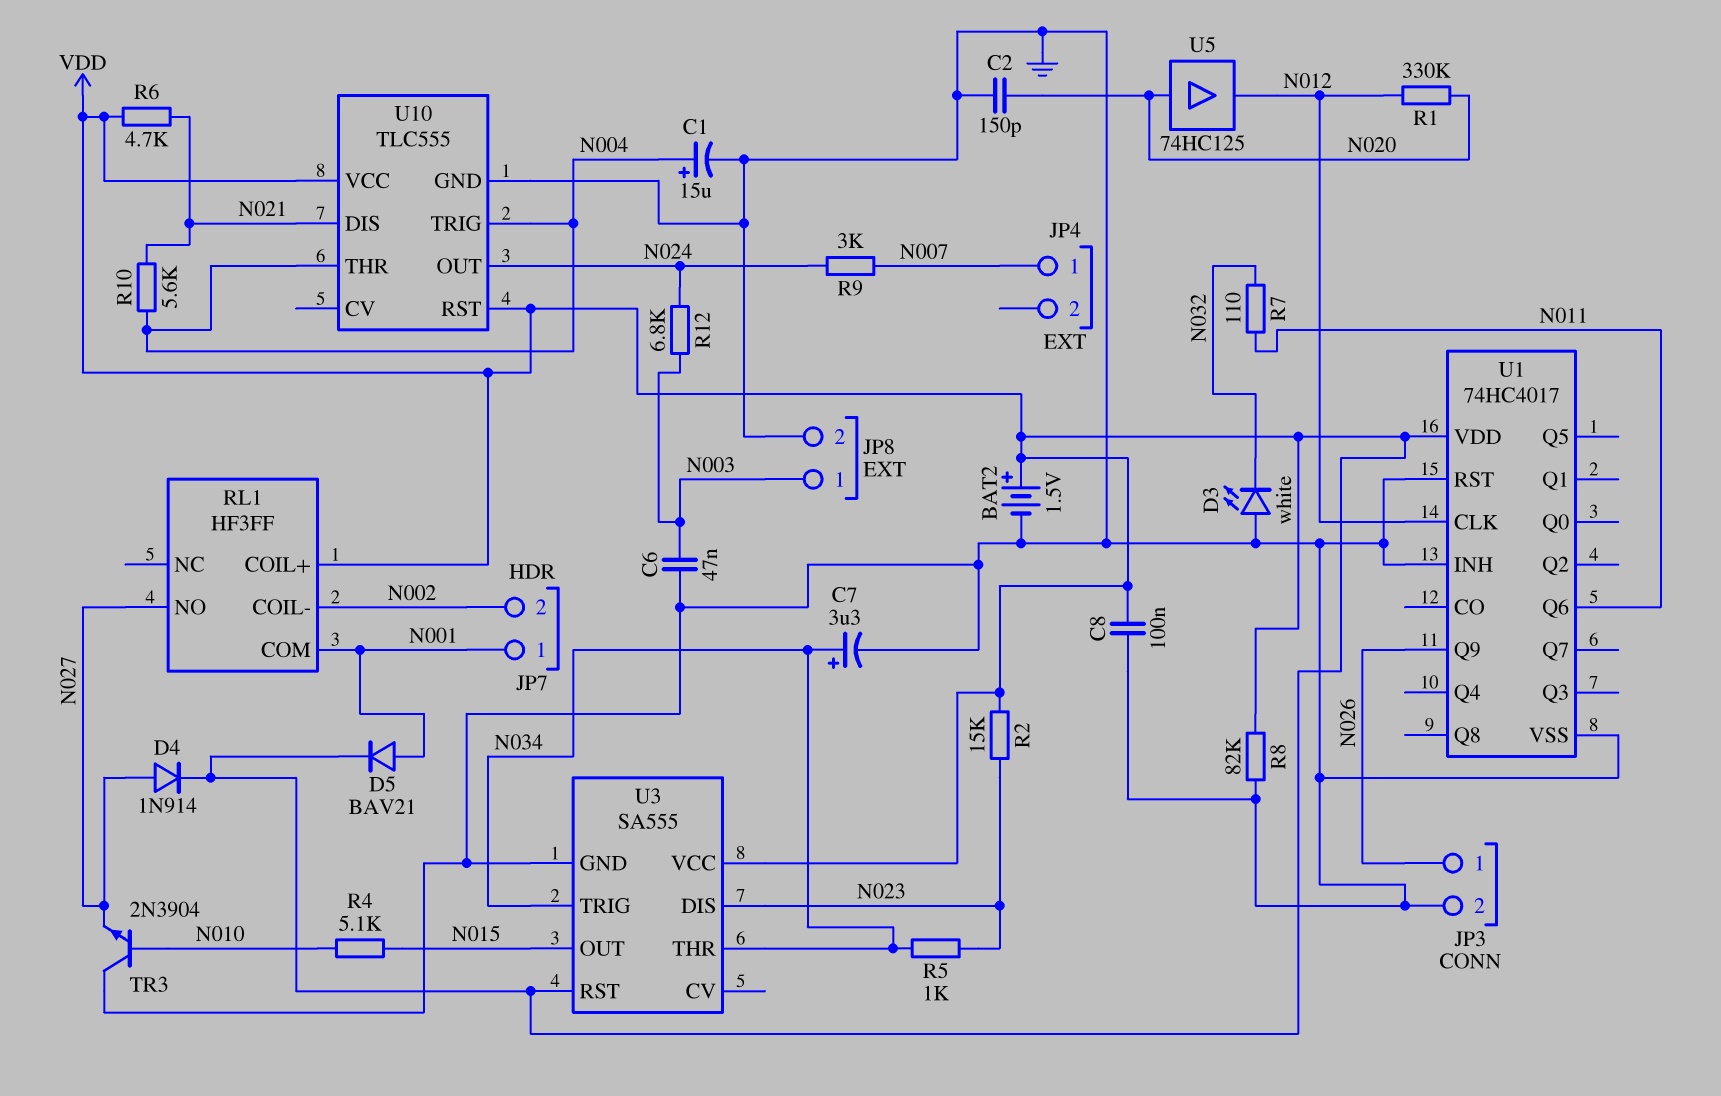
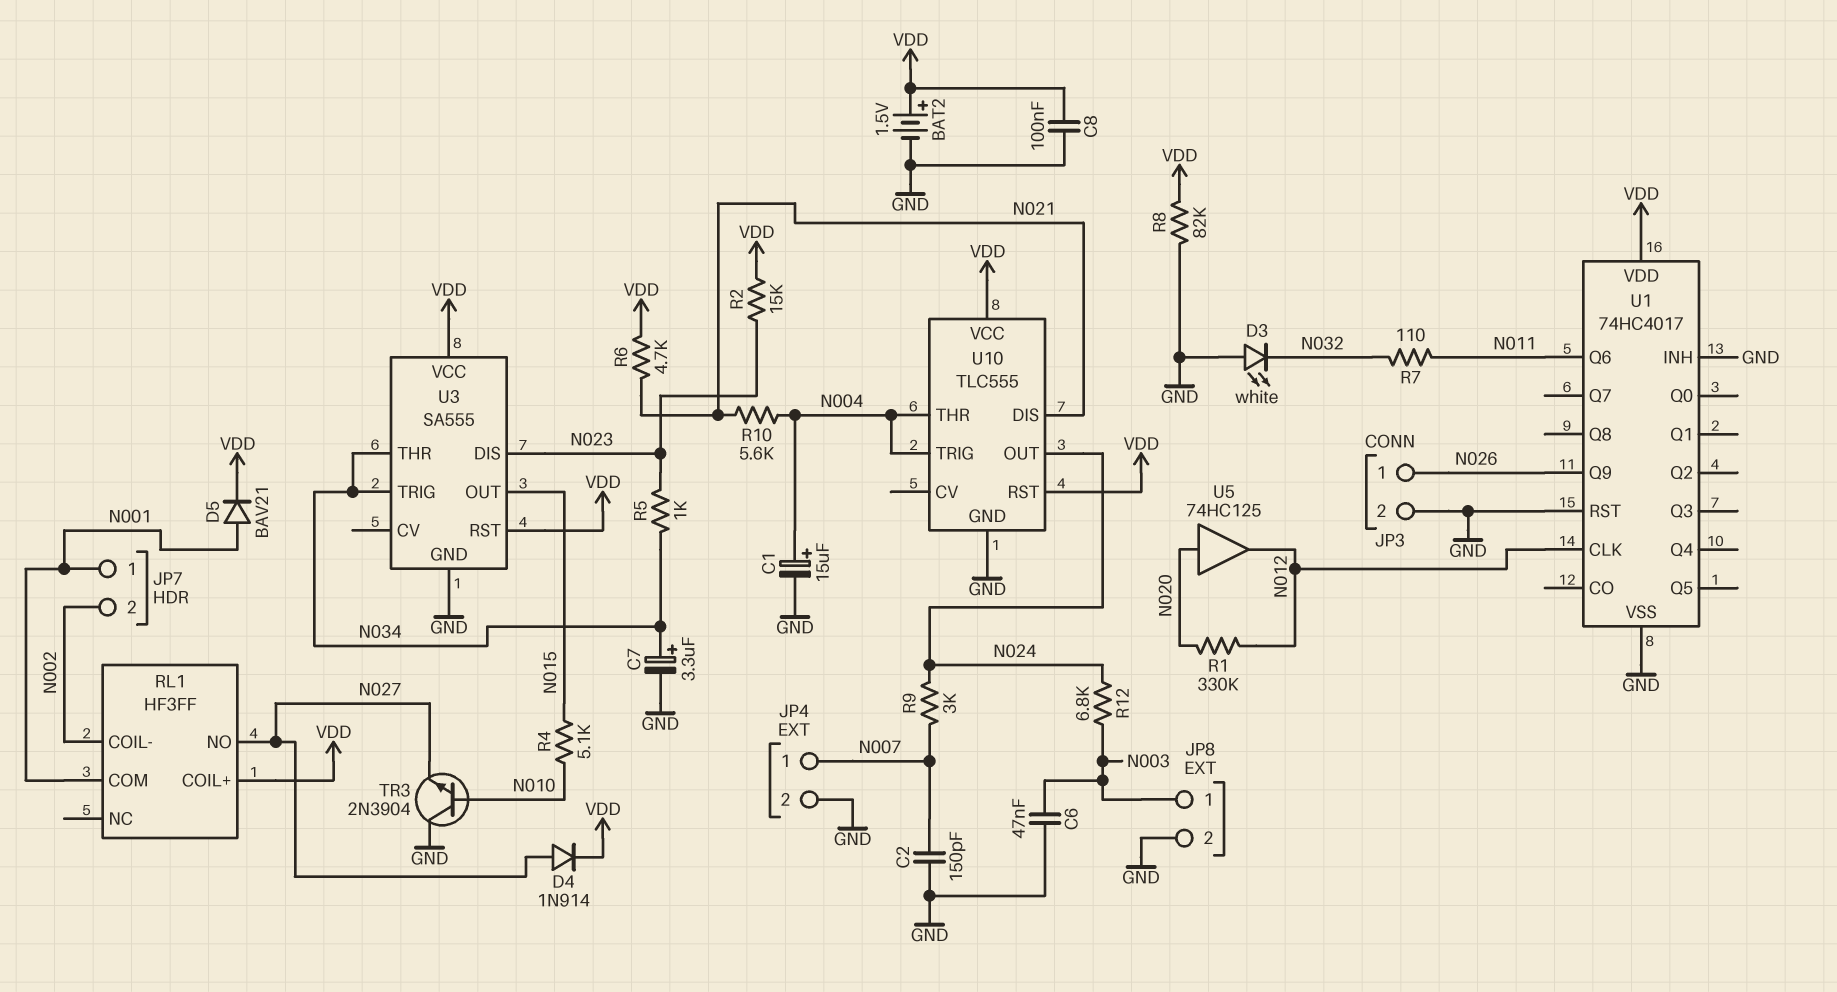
C2: 150pF (GND, N020) -> 150pF (GND, N007)
JP4 pin 2: none -> GND

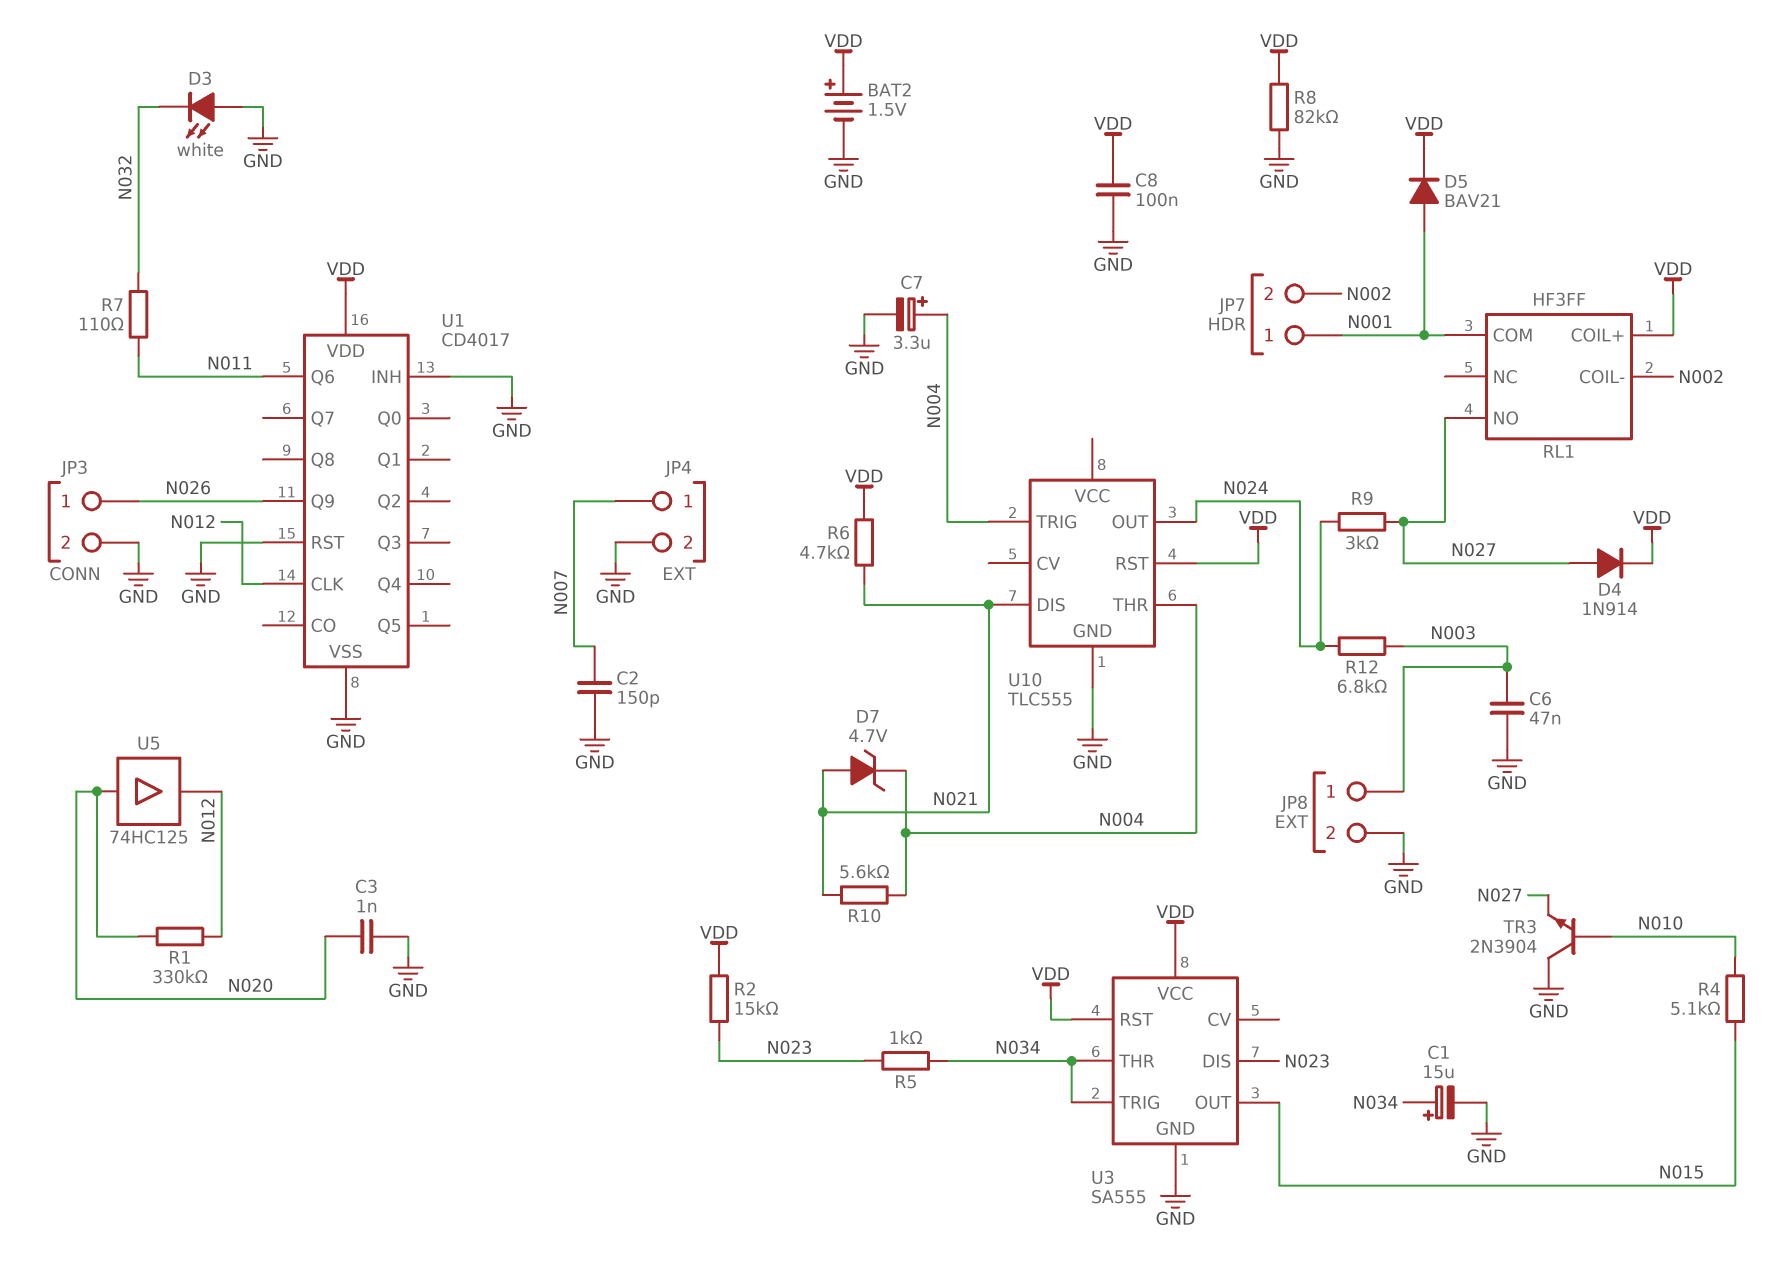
C1: 15uF (plus N004, minus GND) -> 15uF (plus N034, minus GND)
C3: none -> 1nF (GND, N020)
C7: 3.3uF (plus N034, minus GND) -> 3.3uF (plus N004, minus GND)
D7: none -> zener 4.7V (A N021, K N004)
R9: 3k (N007, N024) -> 3k (N024, N027)
U1: 74HC4017 -> CD4017
U10 pin VCC: VDD -> none

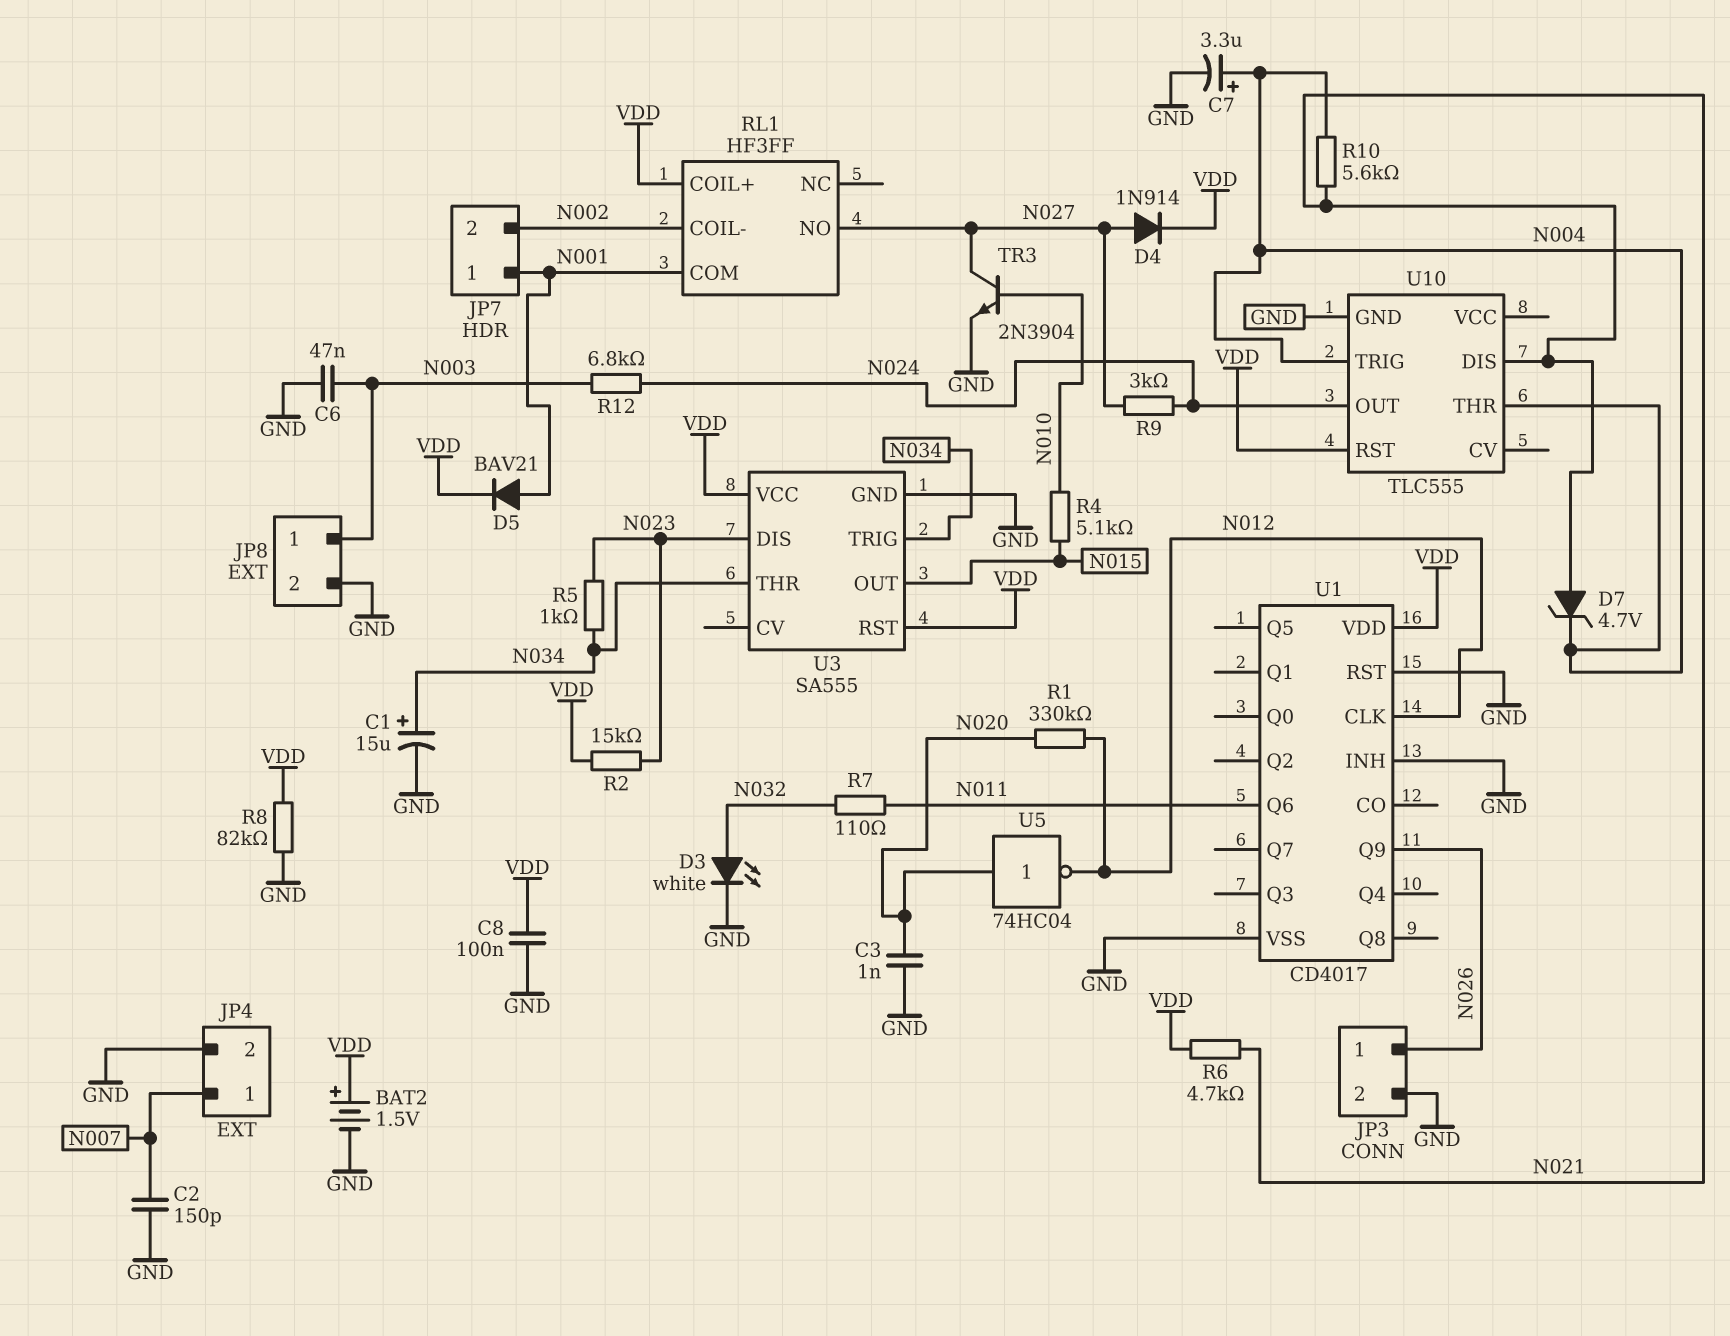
D3: LED white (A GND, K N032) -> LED white (A N032, K GND)
TR3: NPN 2N3904 (B N010, C GND, E N027) -> NPN 2N3904 (B N010, C N027, E GND)
U5: buffer 74HC125 (in N020, out N012) -> NOT 74HC04 (in N020, out N012)

